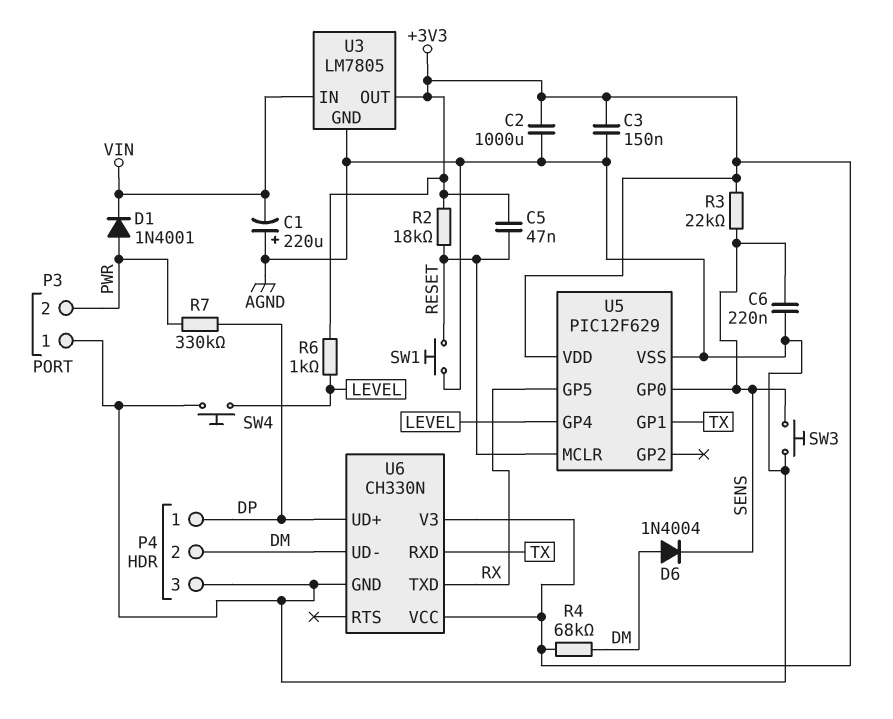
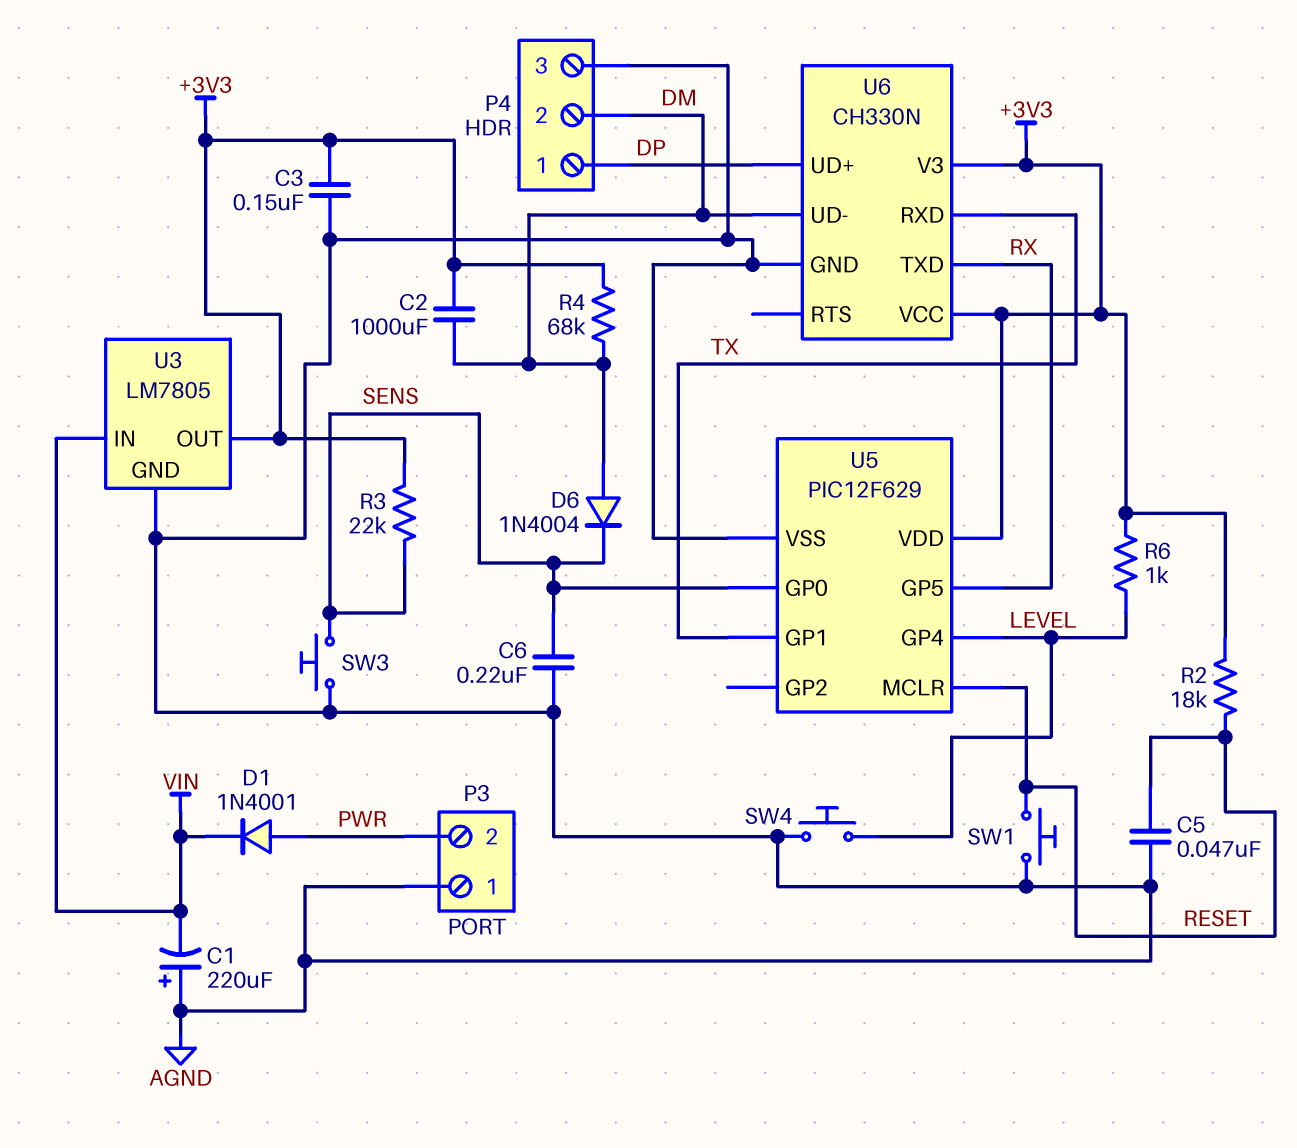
C2: 1000uF (+3V3, AGND) -> 1000uF (+3V3, DM)
C5: 47nF (+3V3, RESET) -> 47nF (AGND, RESET)
R7: 330k (DP, PWR) -> none

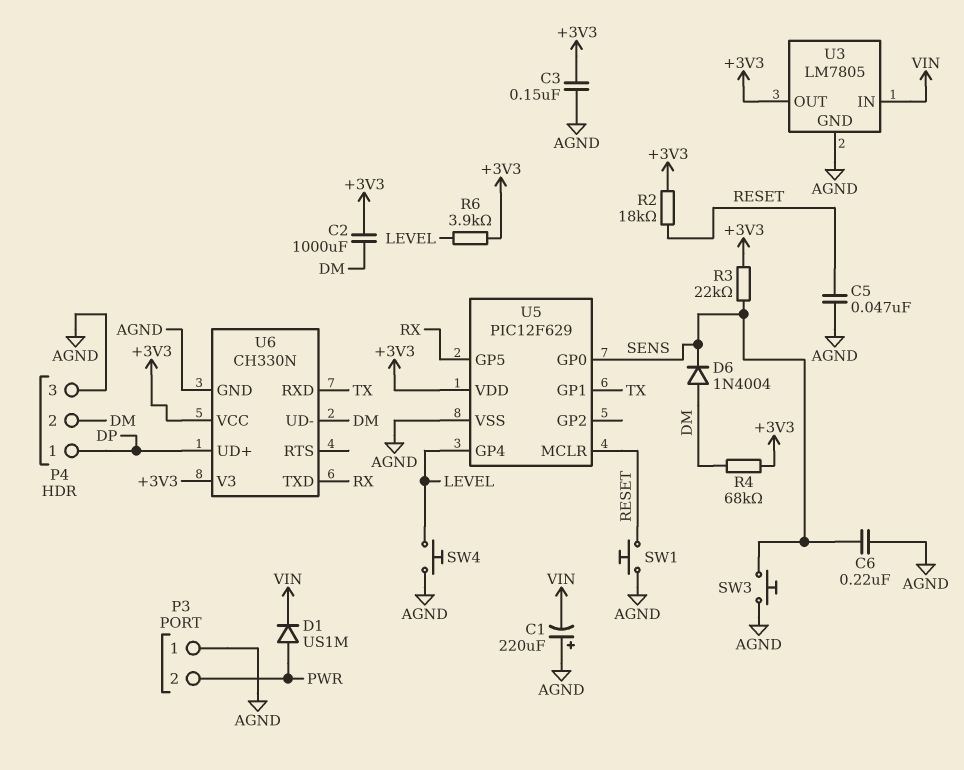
D1: diode 1N4001 (A PWR, K VIN) -> diode US1M (A PWR, K VIN)
R6: 1k (+3V3, LEVEL) -> 3.9k (+3V3, LEVEL)

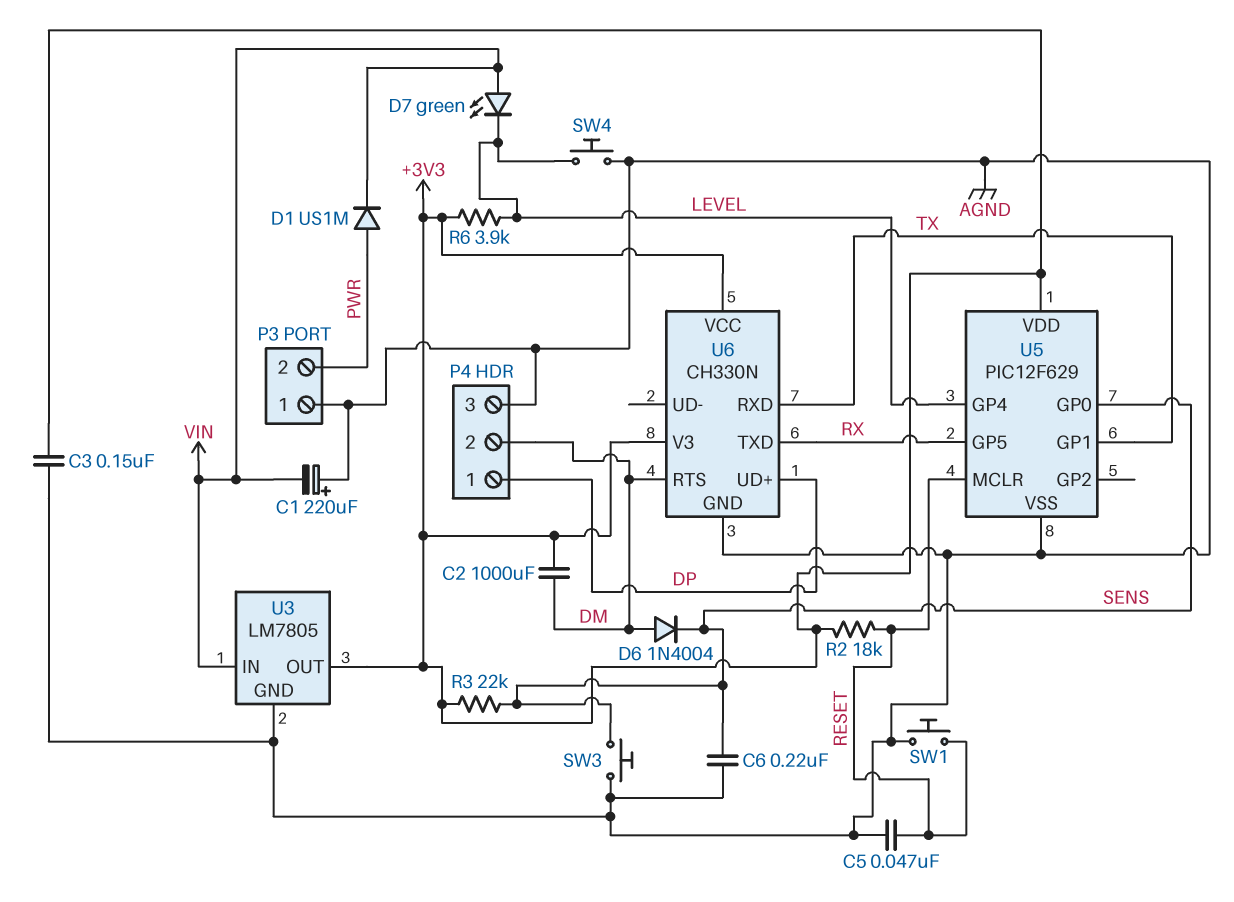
D7: none -> LED green (A VIN, K LEVEL)
R4: 68k (+3V3, DM) -> none
U6 pin RTS: none -> DM
U6 pin UD-: DM -> none

